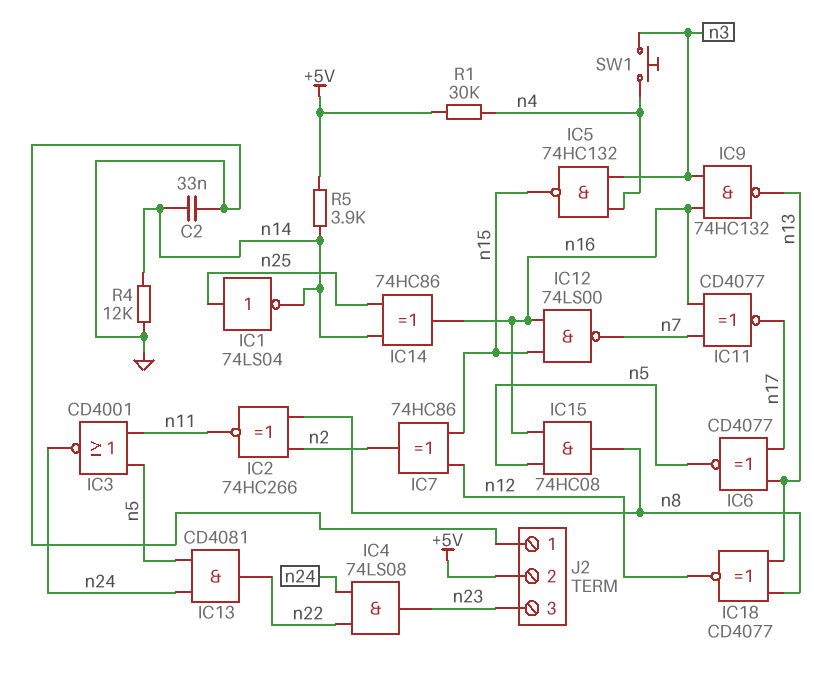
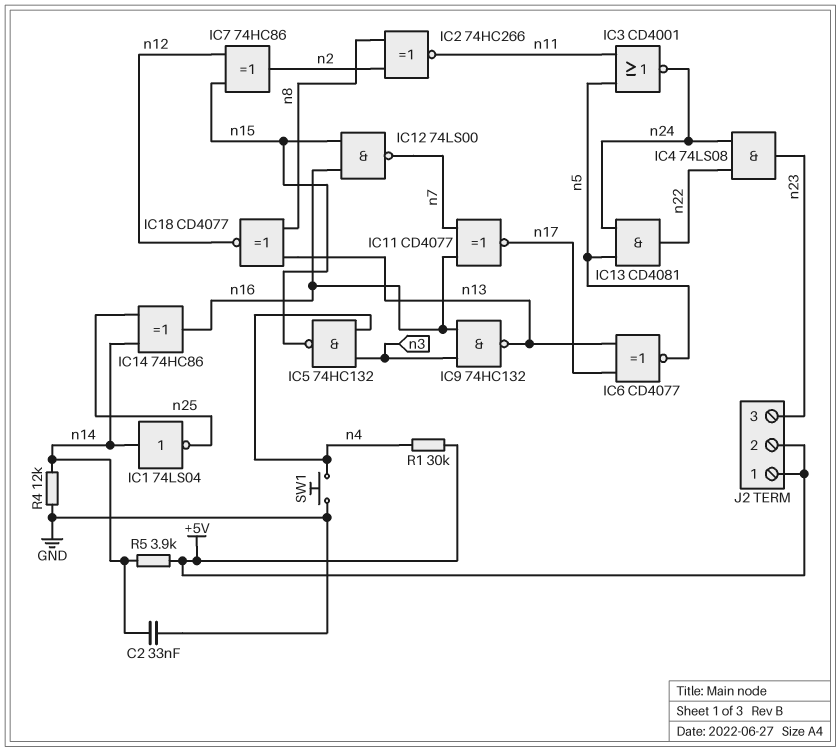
IC1: NOT 74LS04 (in n25, out n14) -> NOT 74LS04 (in n14, out n25)
IC15: AND 74HC08 (in n5, in n16, out n8) -> none
J2 pin 1: GND -> +5V
SW1: button (n3, n4) -> button (GND, n4)

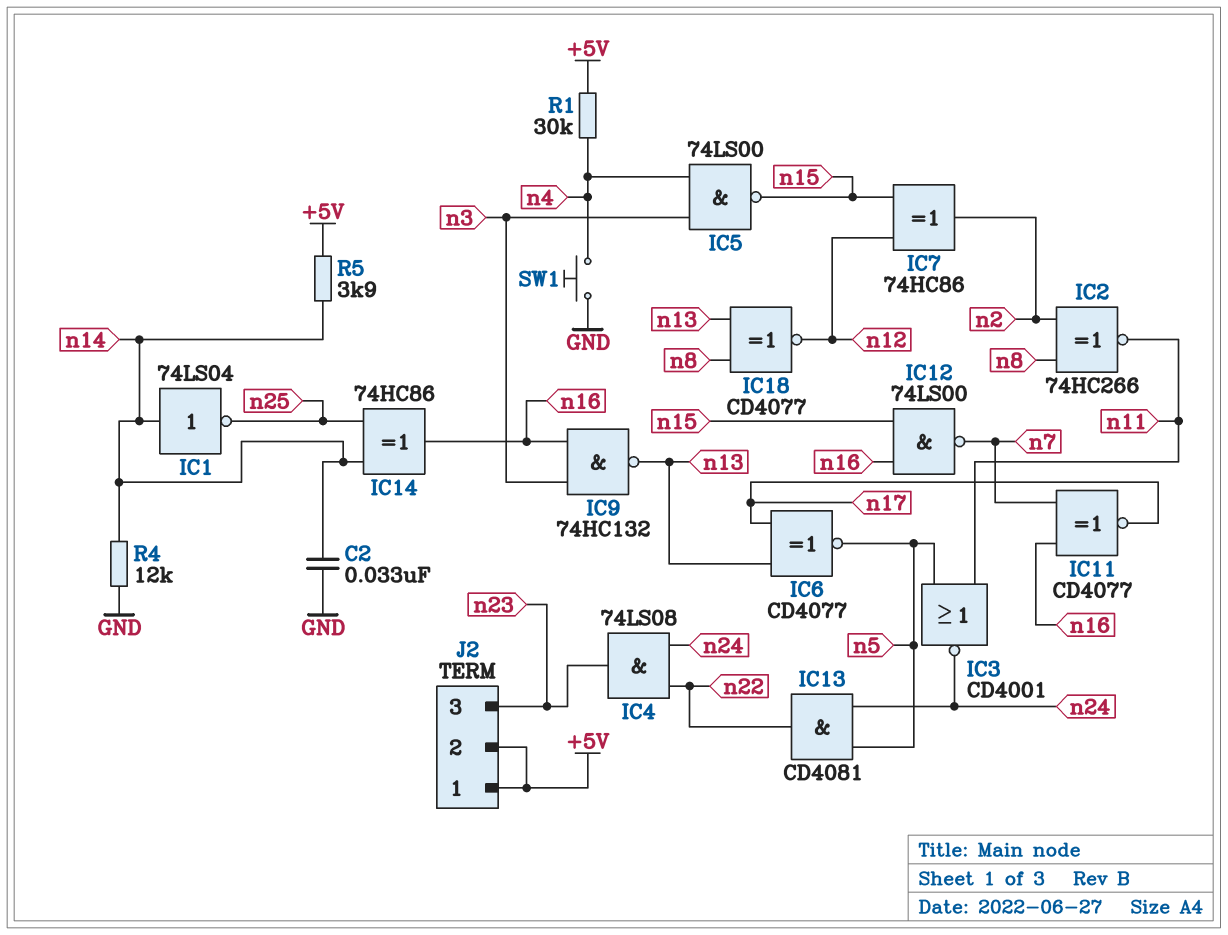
IC5: NAND 74HC132 (in n3, in n4, out n15) -> NAND 74LS00 (in n3, in n4, out n15)

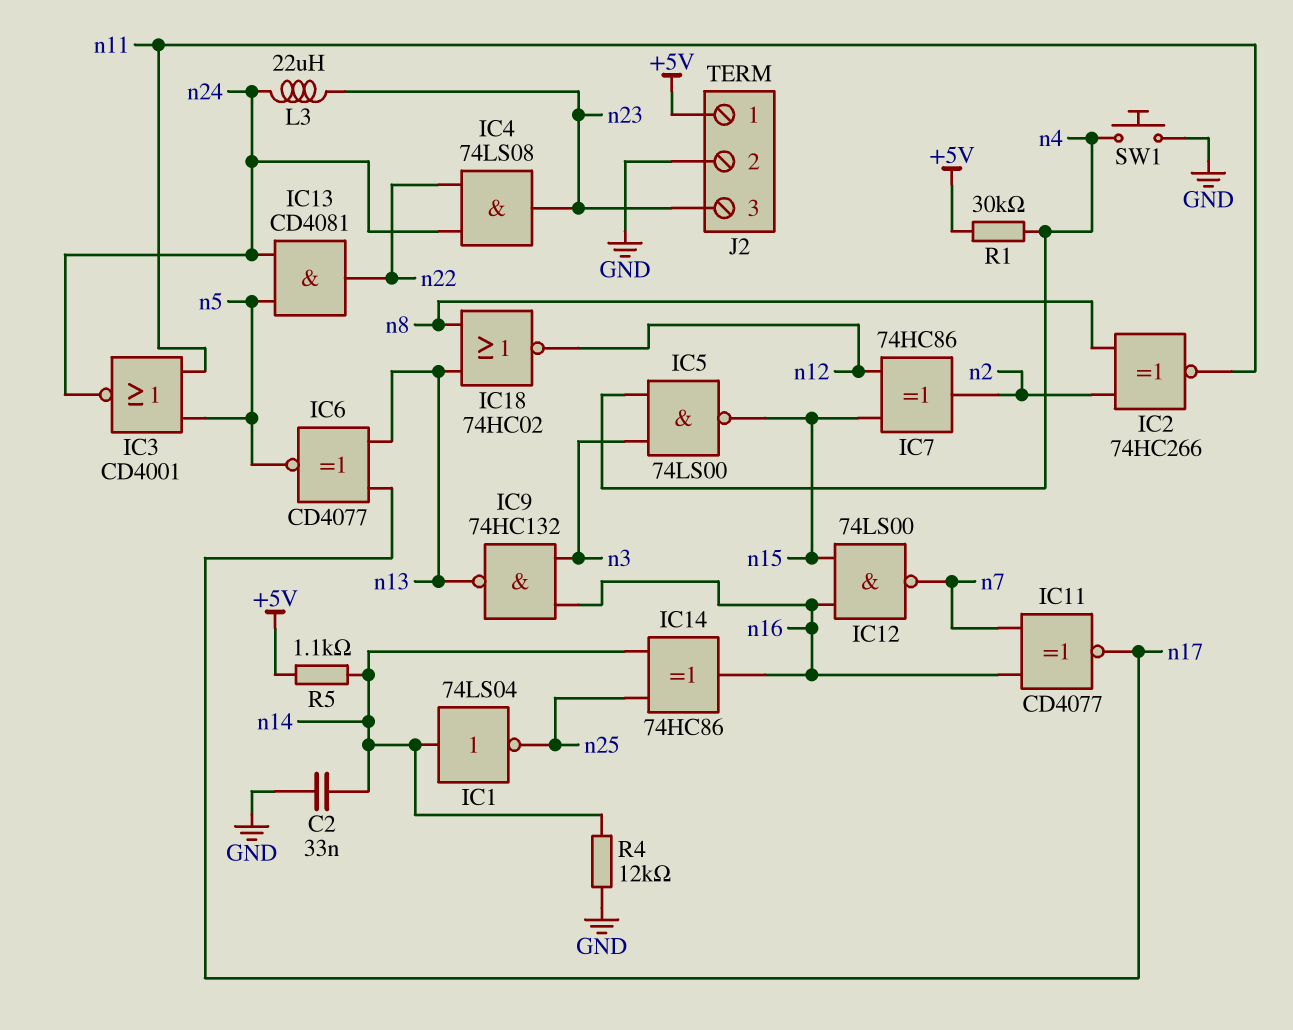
IC18: XNOR CD4077 (in n8, in n13, out n12) -> NOR 74HC02 (in n8, in n13, out n12)
J2 pin 2: +5V -> GND
L3: none -> 22uH (n23, n24)
R5: 3.9k (+5V, n14) -> 1.1k (+5V, n14)

